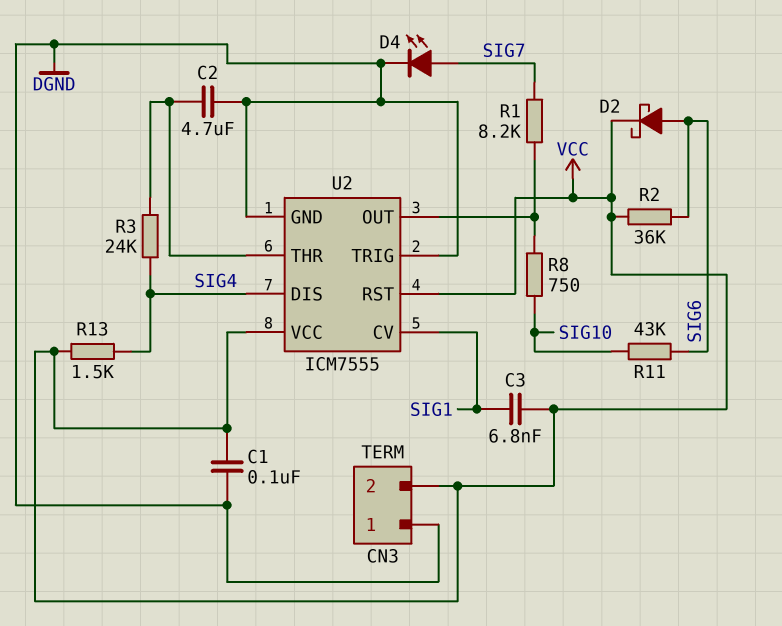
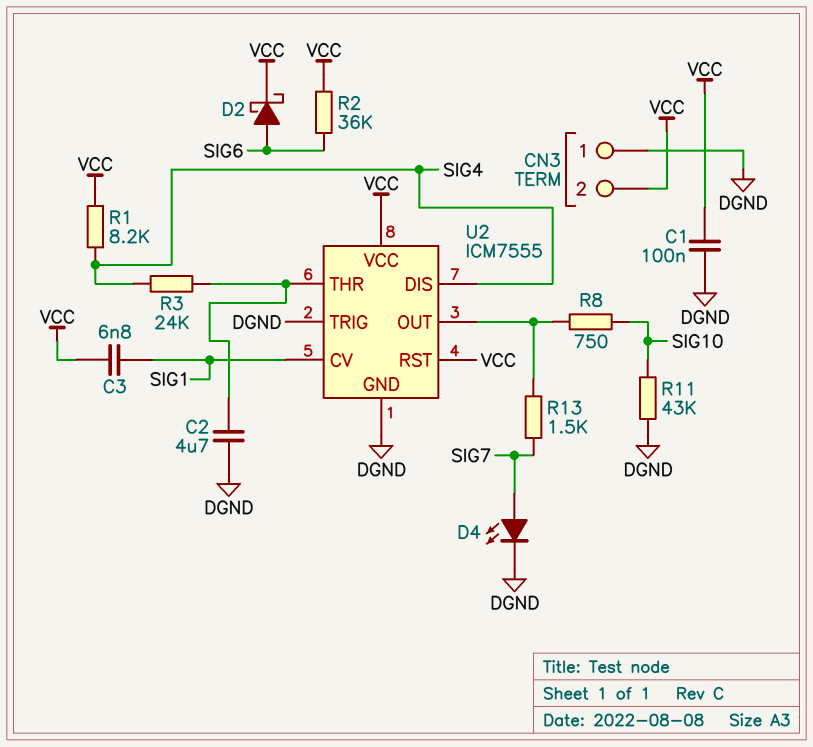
R1: 8.2k (SIG7, U2/OUT) -> 8.2k (SIG4, VCC)
R11: 43k (SIG6, SIG10) -> 43k (DGND, SIG10)
R13: 1.5k (SIG4, VCC) -> 1.5k (SIG7, U2/OUT)

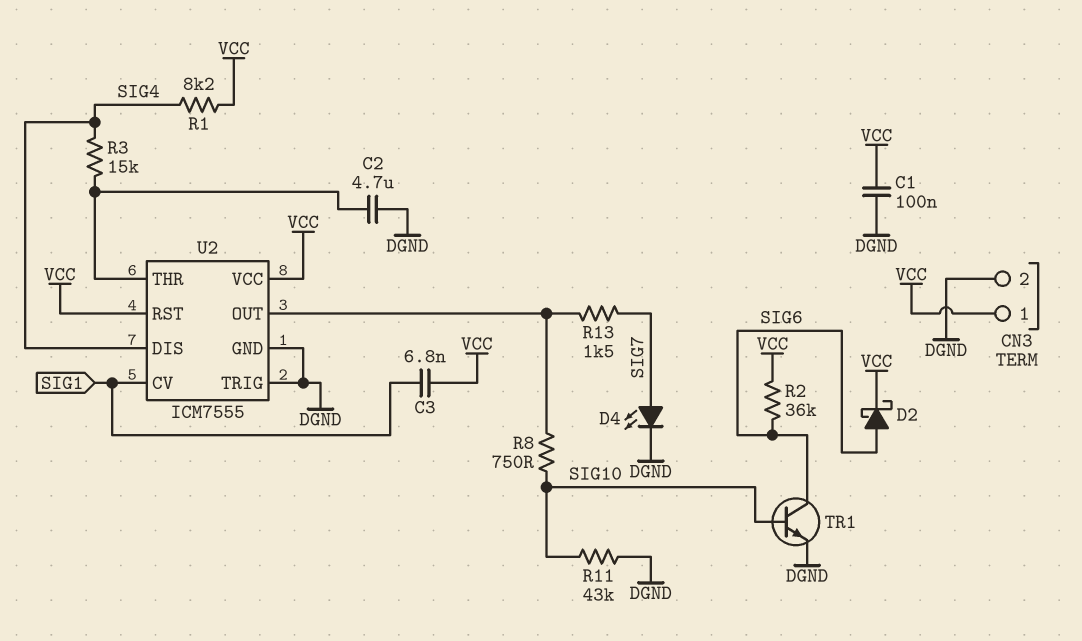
CN3 pin 1: DGND -> VCC
CN3 pin 2: VCC -> DGND
R3: 24k (SIG4, U2/THR) -> 15k (SIG4, U2/THR)
TR1: none -> NPN (B SIG10, C SIG6, E DGND)

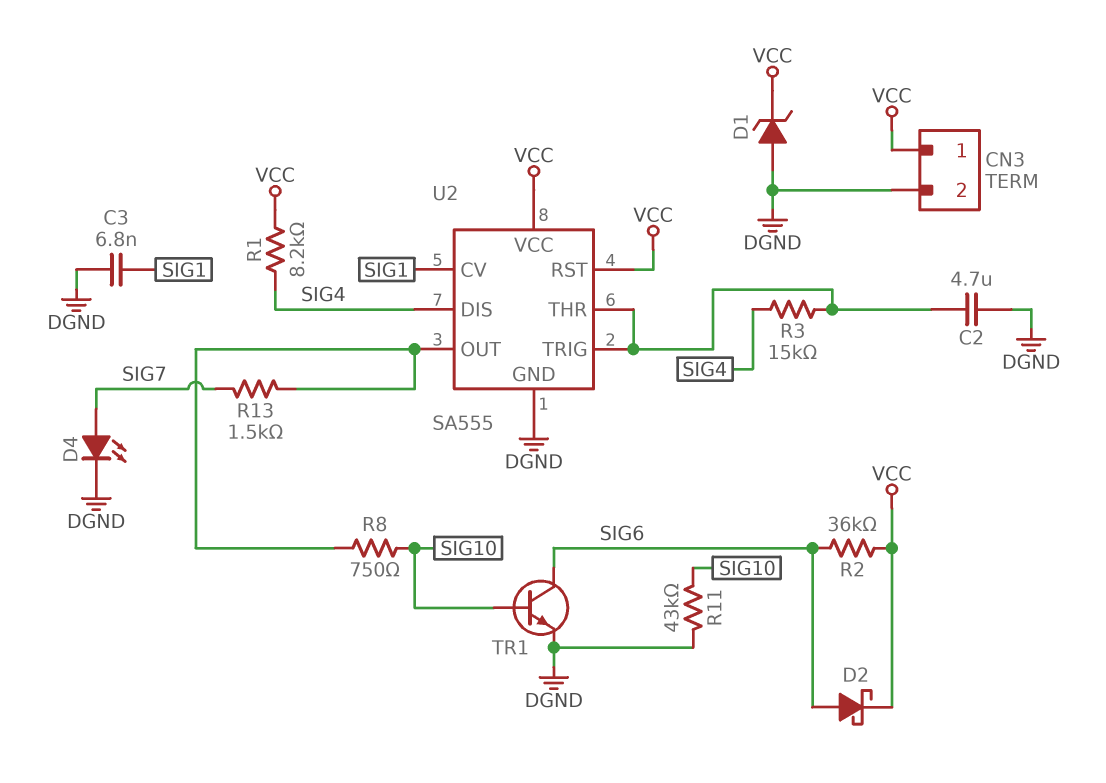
C1: 100nF (DGND, VCC) -> none
C3: 6.8nF (SIG1, VCC) -> 6.8nF (DGND, SIG1)
D1: none -> zener (A DGND, K VCC)
U2: ICM7555 -> SA555
U2 pin TRIG: DGND -> U2/THR

